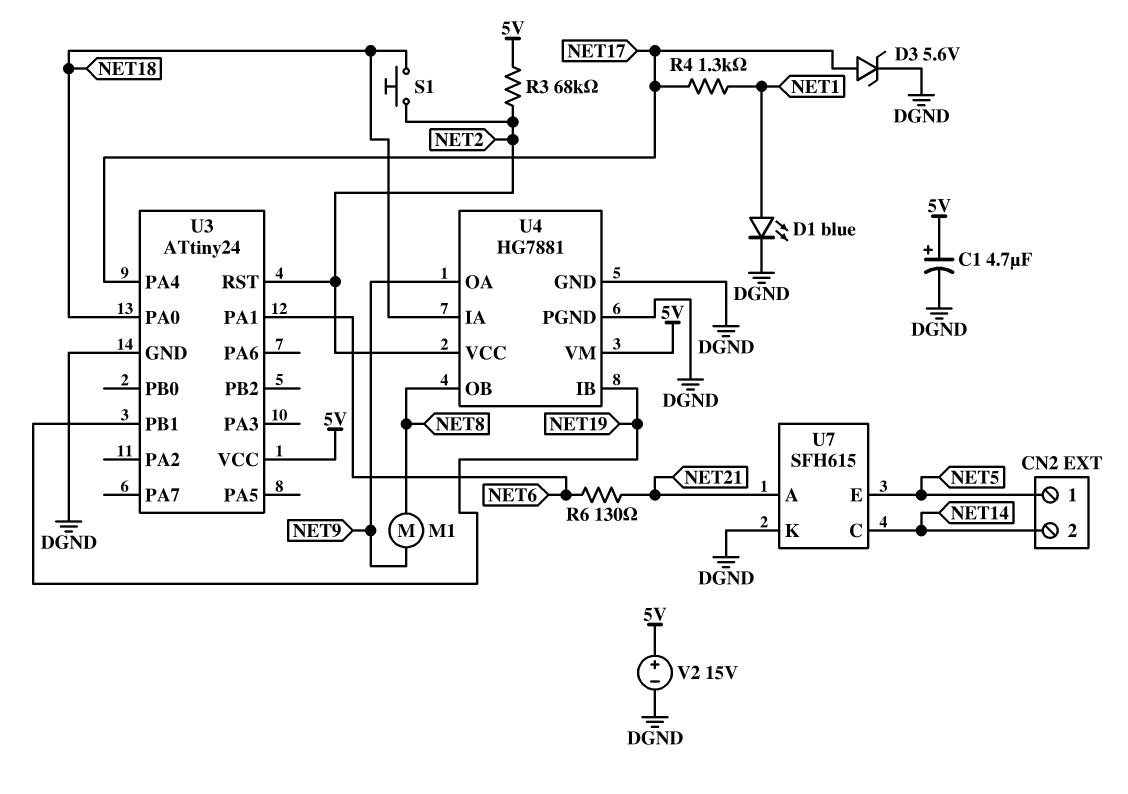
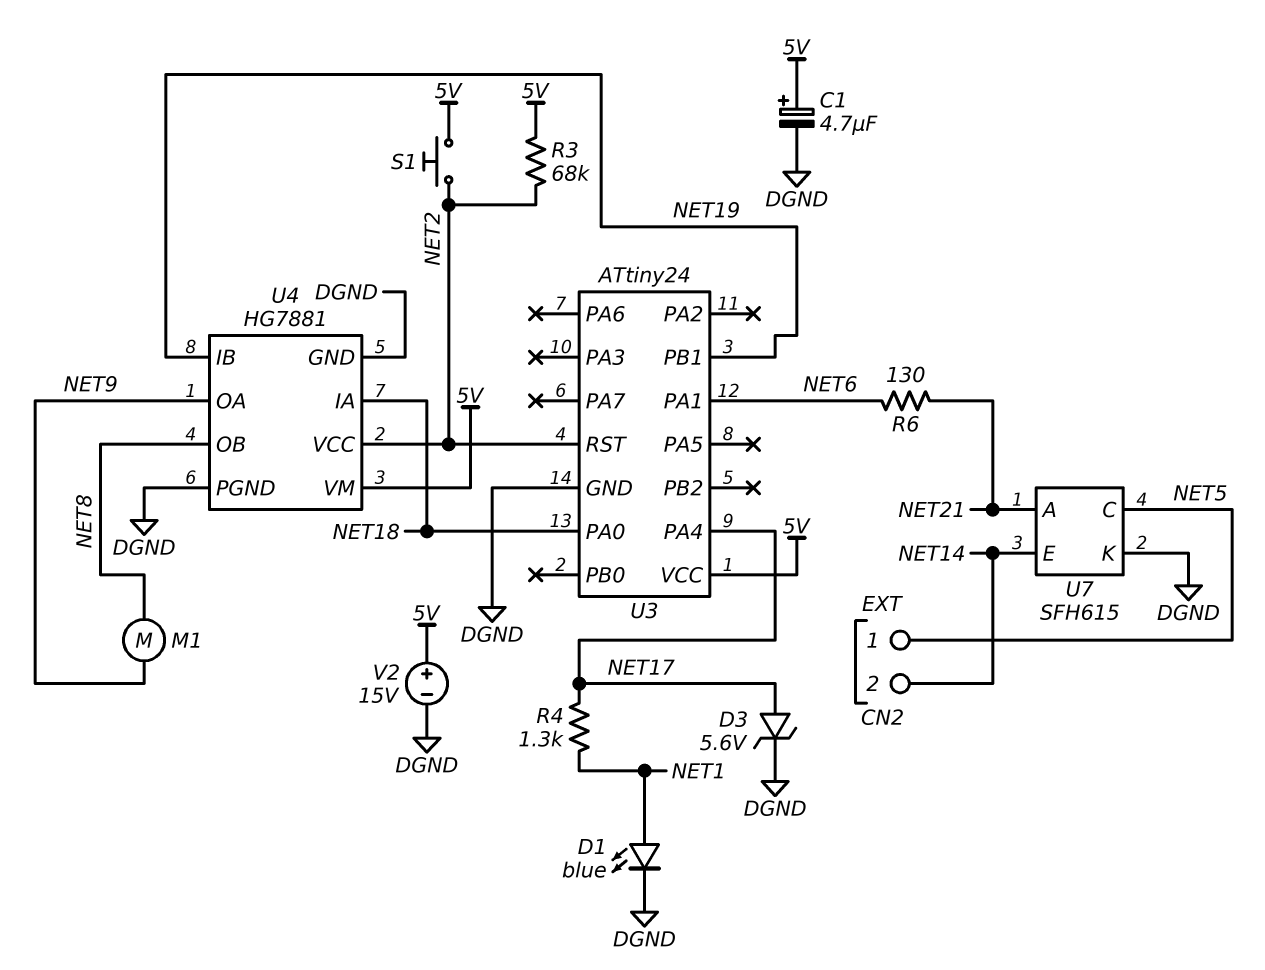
S1: button (NET2, NET18) -> button (5V, NET2)
U7 pin C: NET14 -> NET5
U7 pin E: NET5 -> NET14

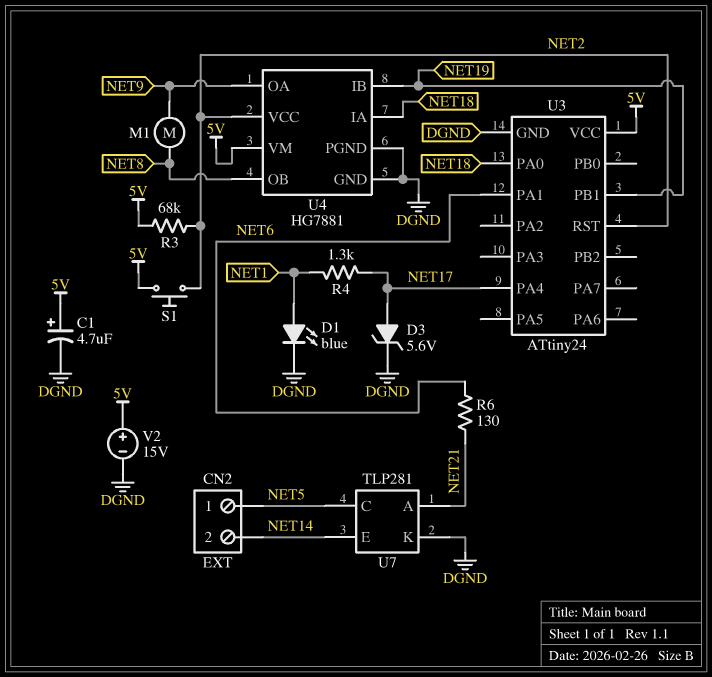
U7: SFH615 -> TLP281

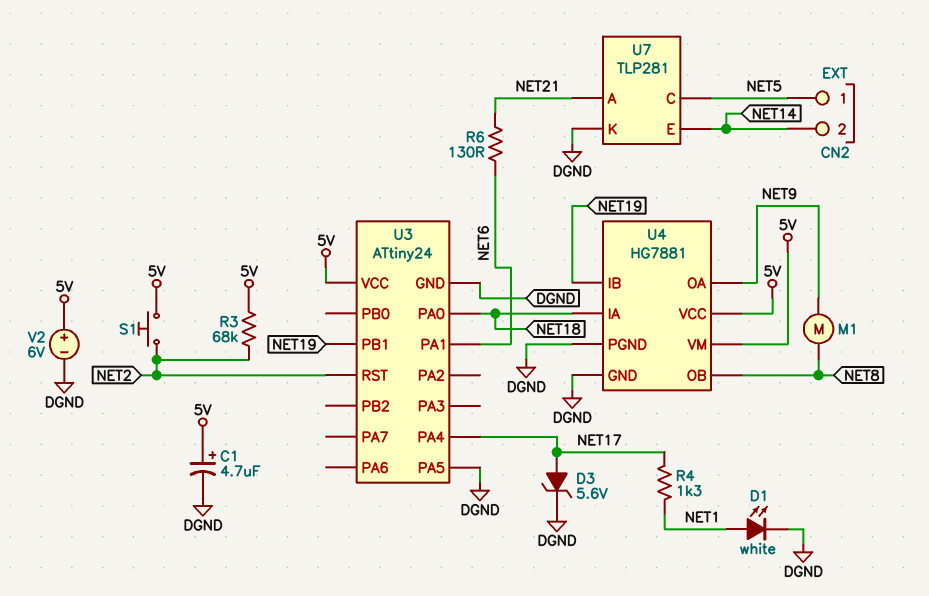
D1: LED blue (A NET1, K DGND) -> LED white (A NET1, K DGND)
U3 pin PA5: none -> DGND
U4 pin VCC: NET2 -> 5V
V2: 15V (plus 5V, minus DGND) -> 6V (plus 5V, minus DGND)

